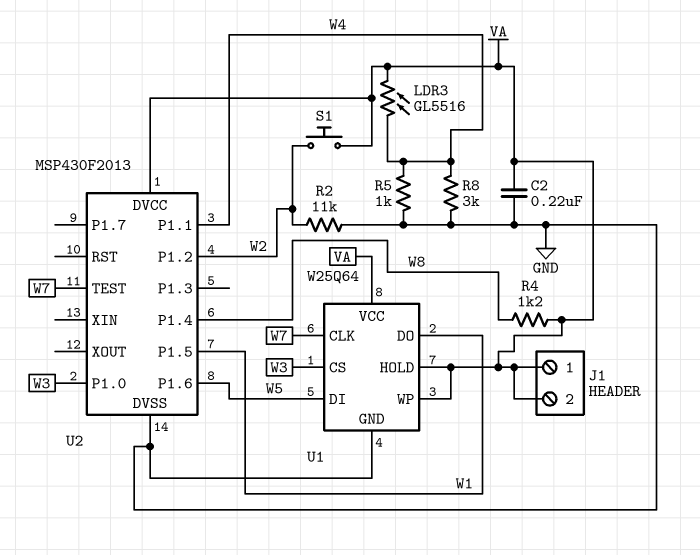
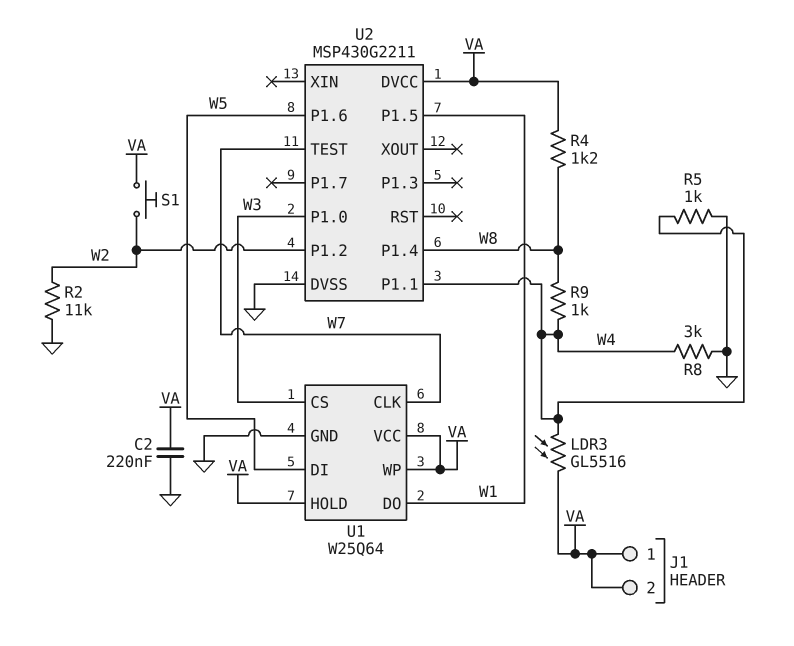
R9: none -> 1k (W4, W8)
U2: MSP430F2013 -> MSP430G2211

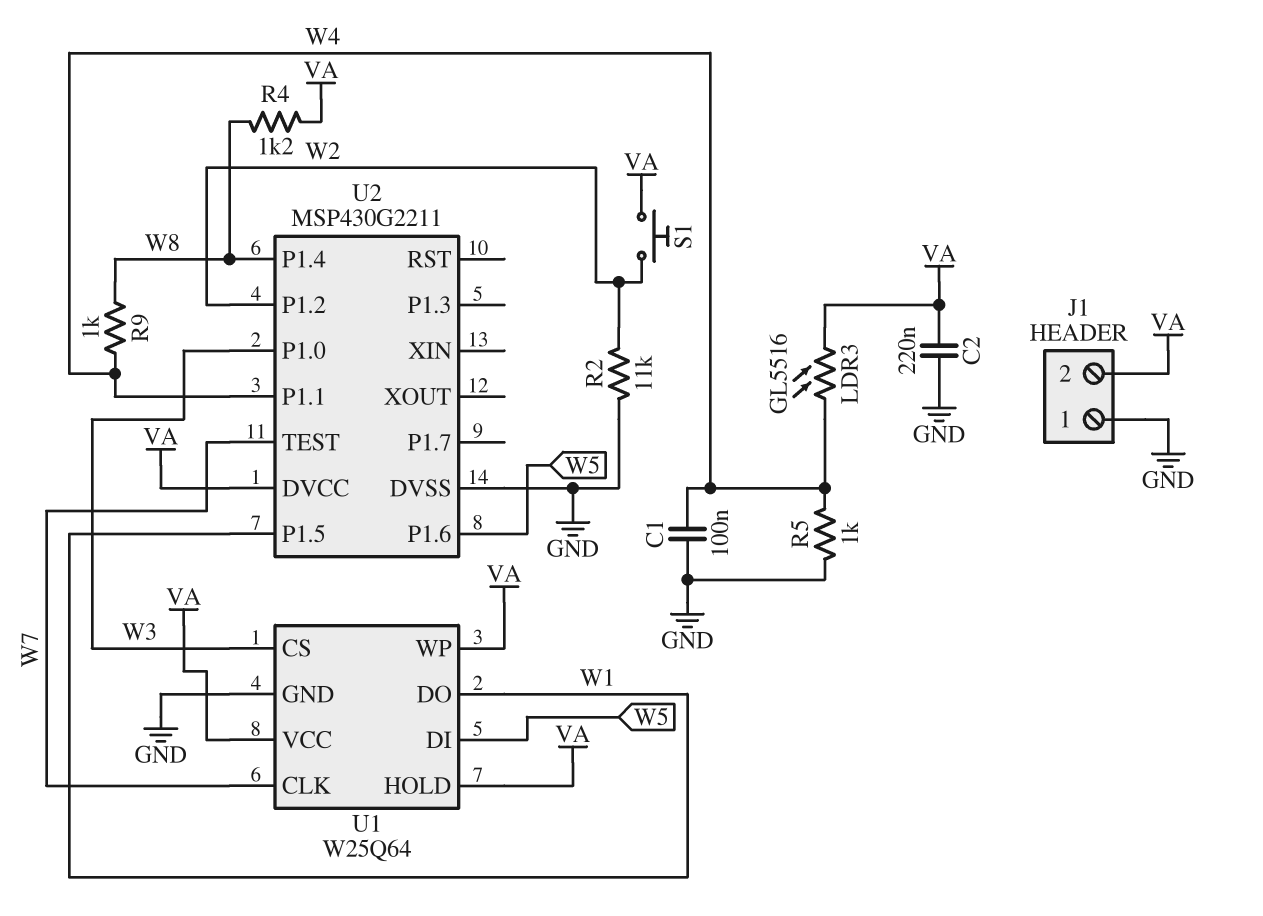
C1: none -> 100nF (GND, W4)
J1 pin 1: VA -> GND
R8: 3k (GND, W4) -> none

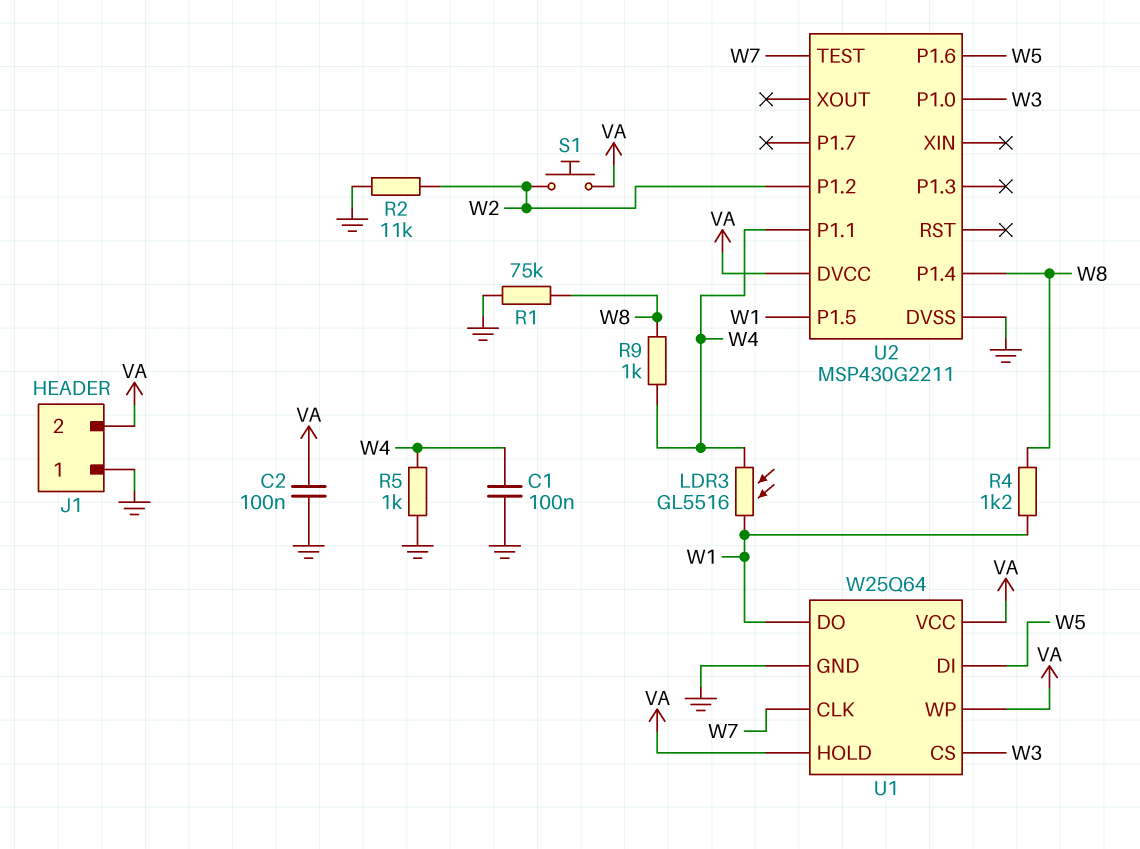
C2: 220nF (GND, VA) -> 100nF (GND, VA)
LDR3: GL5516 (VA, W4) -> GL5516 (W1, W4)
R1: none -> 75k (GND, W8)
R4: 1.2k (VA, W8) -> 1.2k (W1, W8)

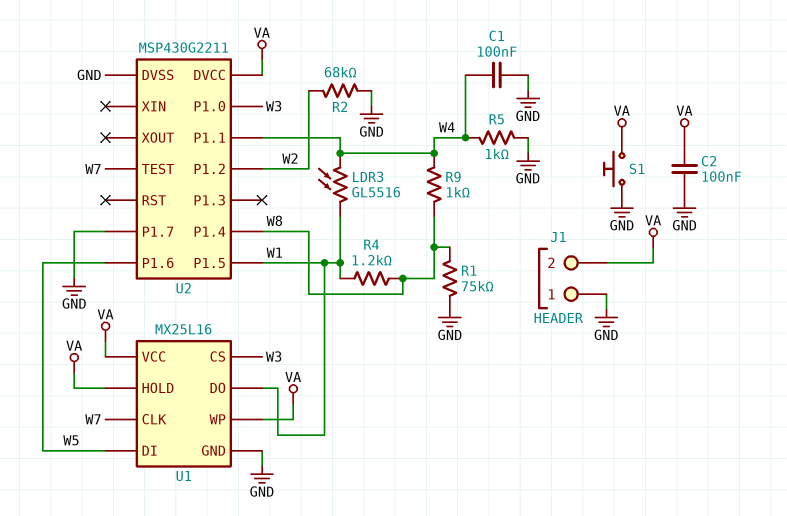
R2: 11k (GND, W2) -> 68k (GND, W2)
S1: button (VA, W2) -> button (GND, VA)
U1: W25Q64 -> MX25L16
U2 pin P1.7: none -> GND

